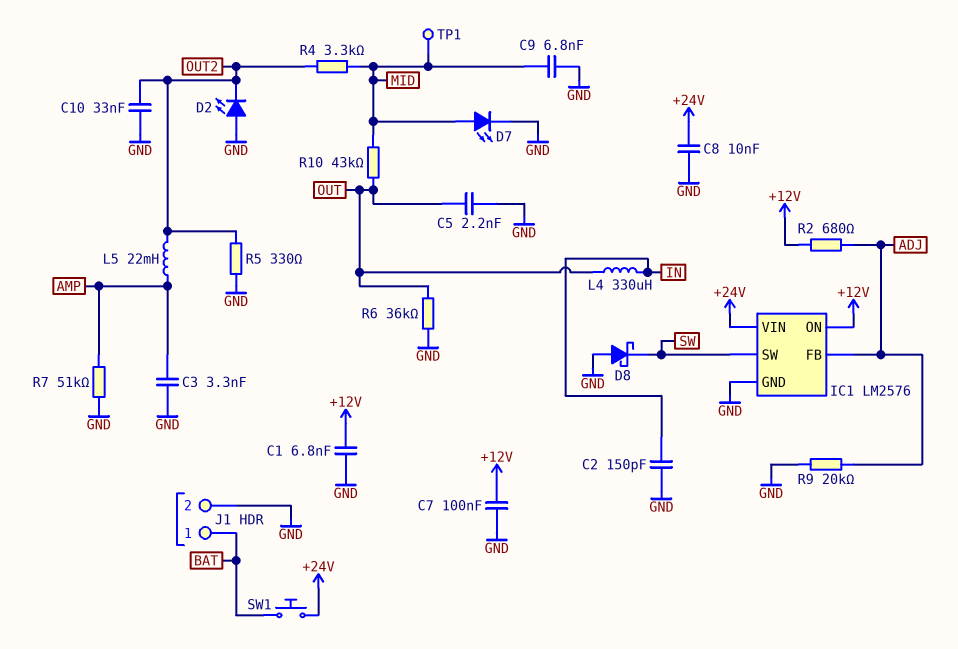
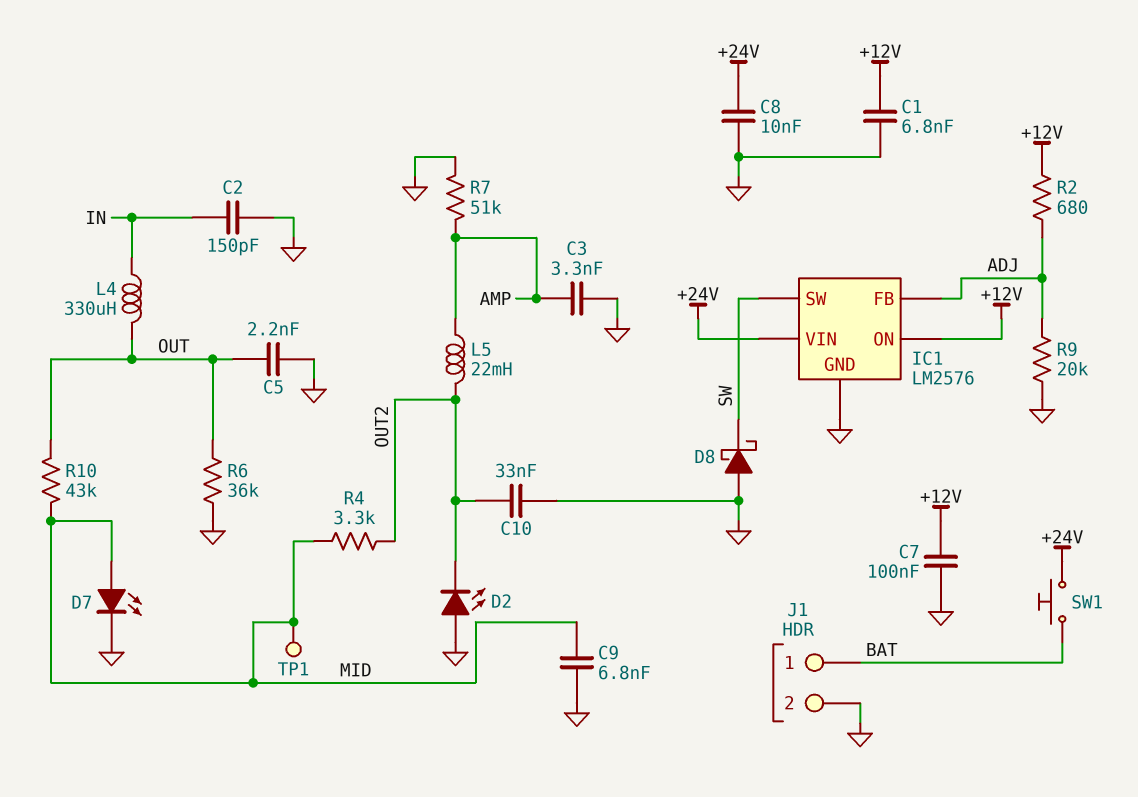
R5: 330 (GND, OUT2) -> none

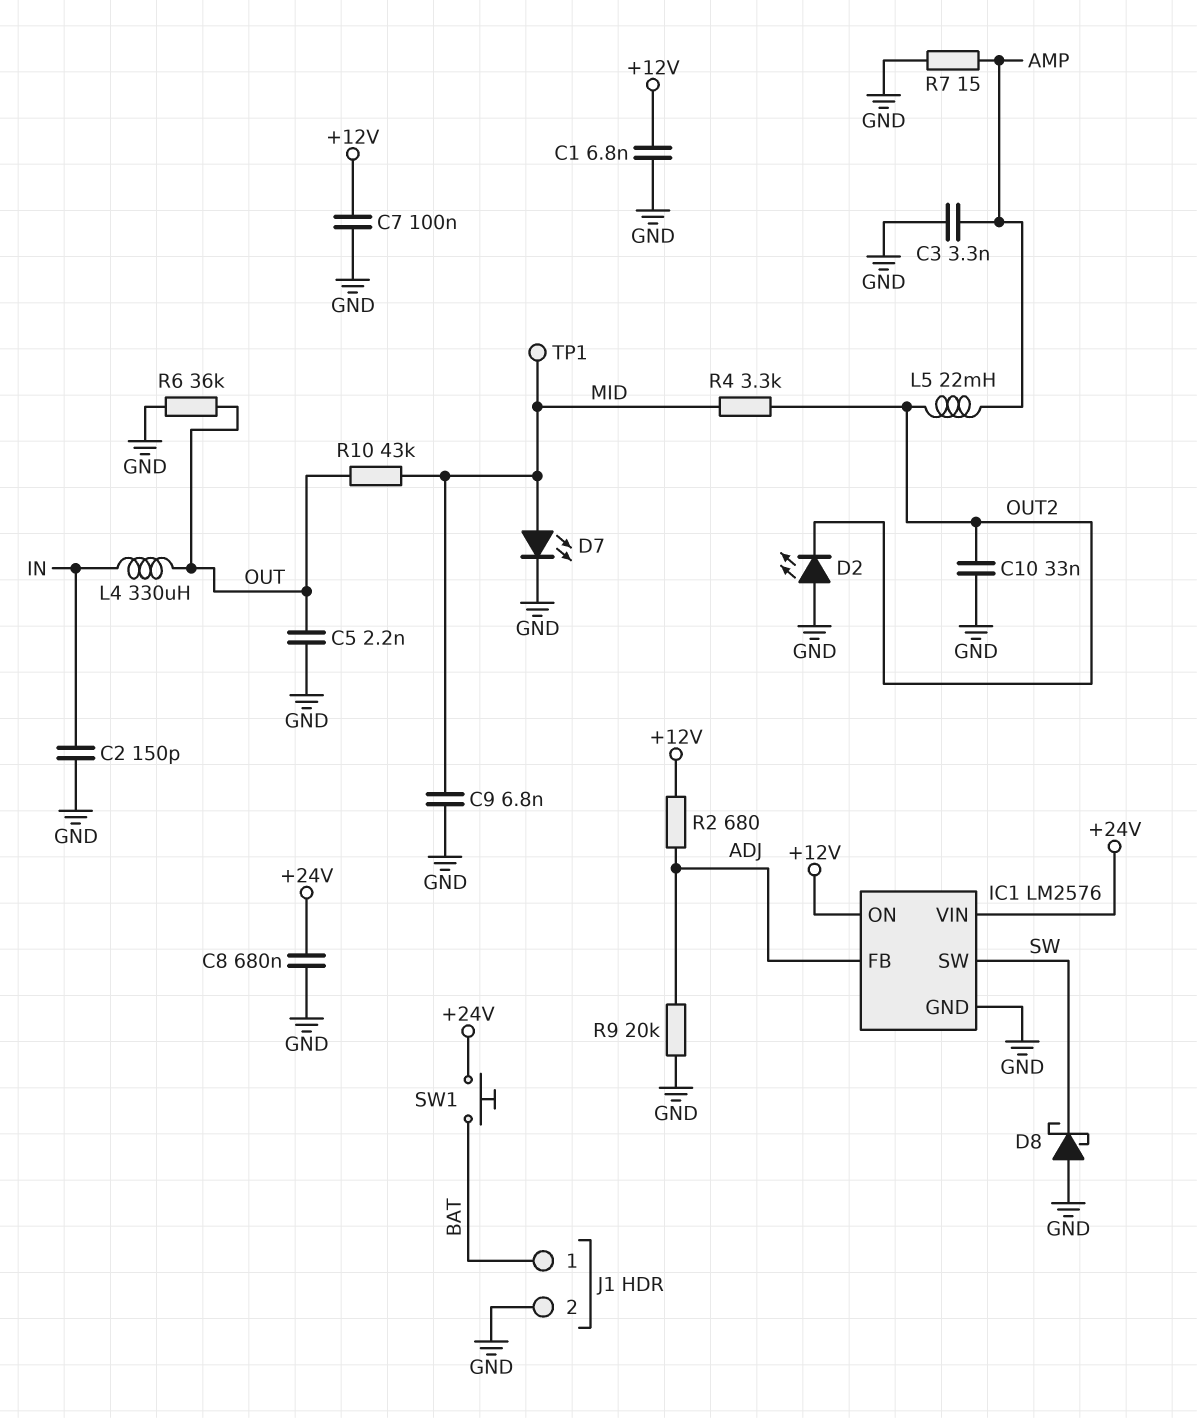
C8: 10nF (+24V, GND) -> 680nF (+24V, GND)
R7: 51k (AMP, GND) -> 15 (AMP, GND)

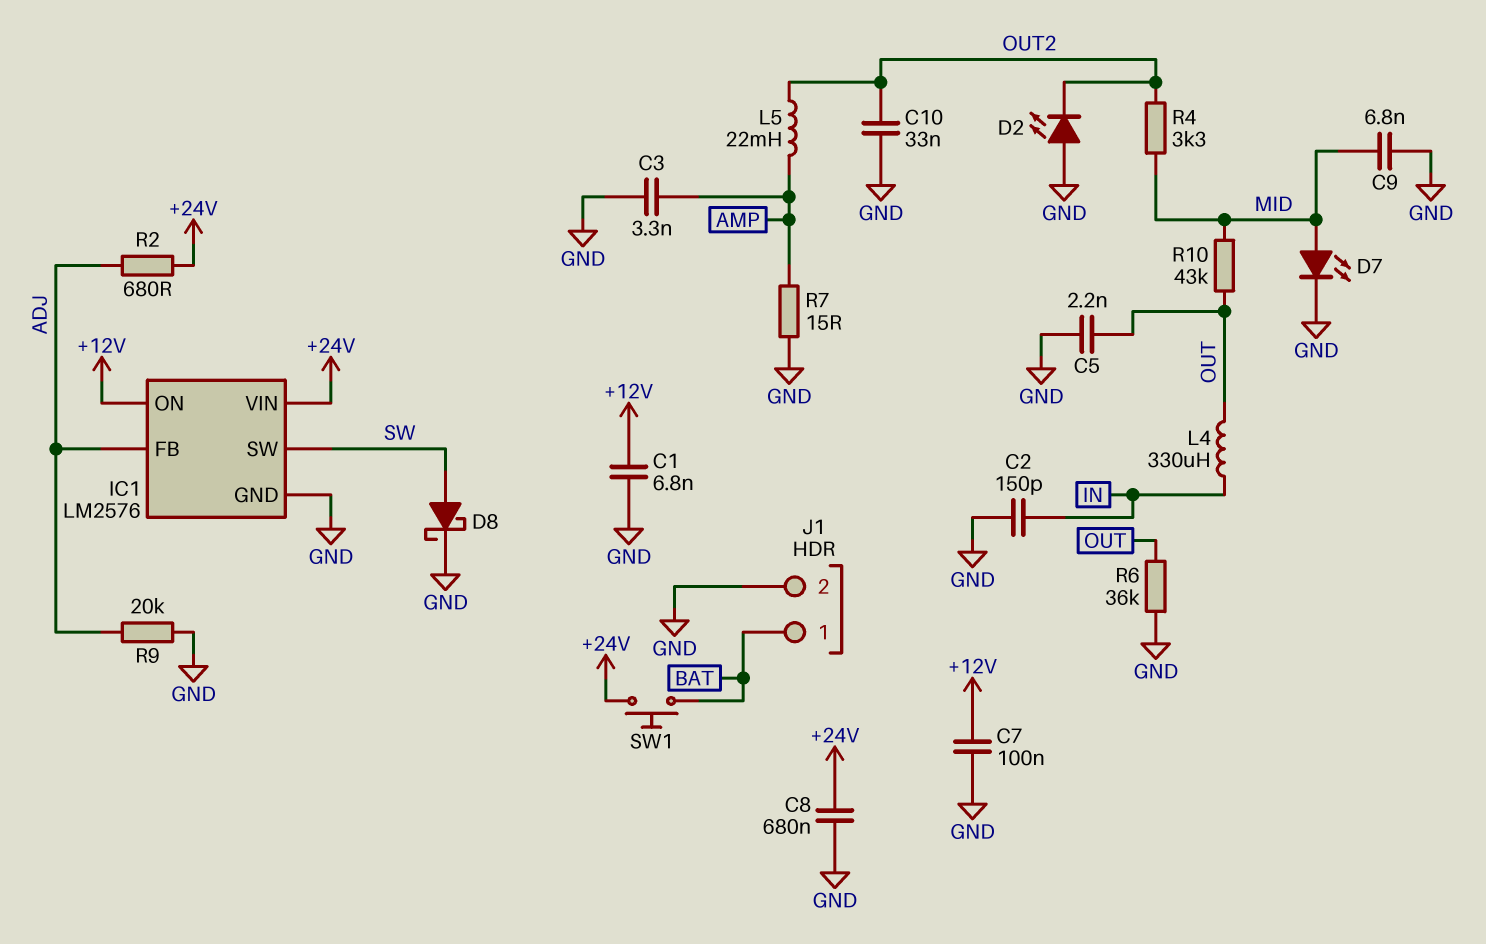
D8: schottky (A GND, K SW) -> schottky (A SW, K GND)
R2: 680 (+12V, ADJ) -> 680 (+24V, ADJ)
TP1: test point (MID) -> none

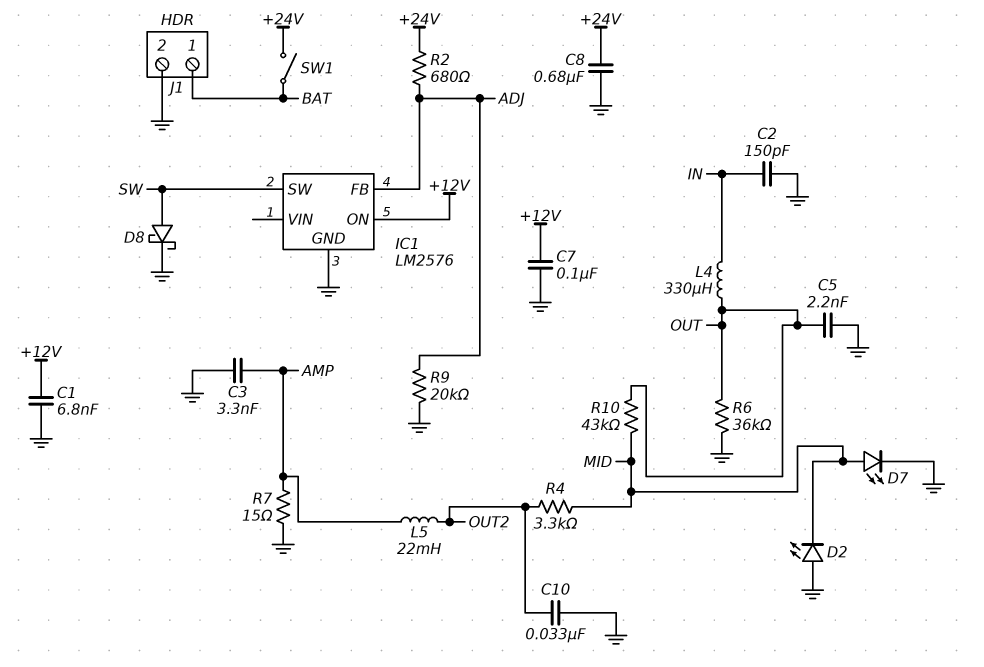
C9: 6.8nF (GND, MID) -> none
D2: LED (A GND, K OUT2) -> LED (A GND, K MID)
IC1 pin VIN: +24V -> none
SW1: button (+24V, BAT) -> switch (+24V, BAT)

